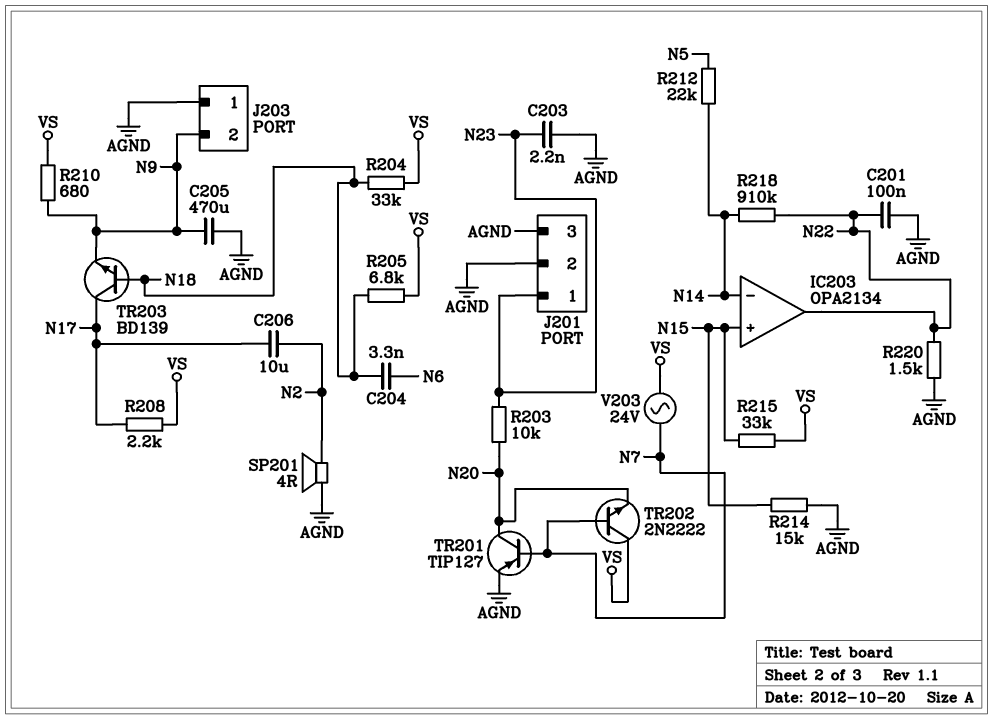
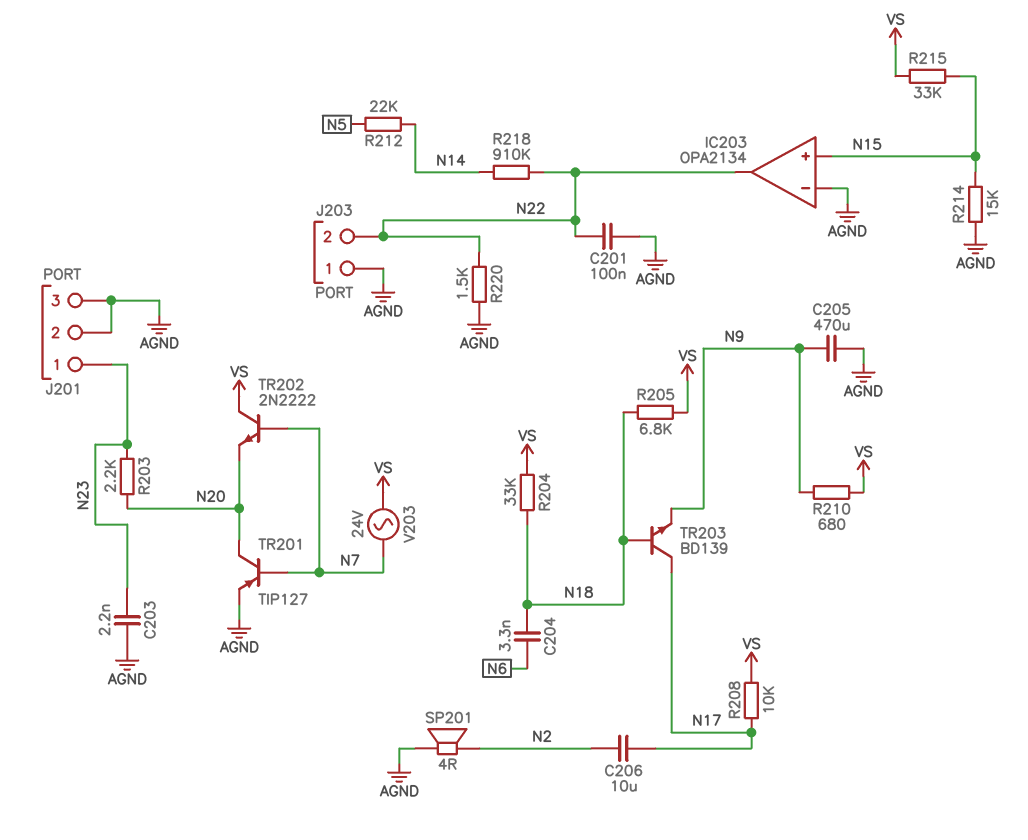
IC203 pin in-: N14 -> AGND
J203 pin 2: N9 -> N22
R203: 10k (N20, N23) -> 2.2k (N20, N23)
R208: 2.2k (N17, VS) -> 10k (N17, VS)

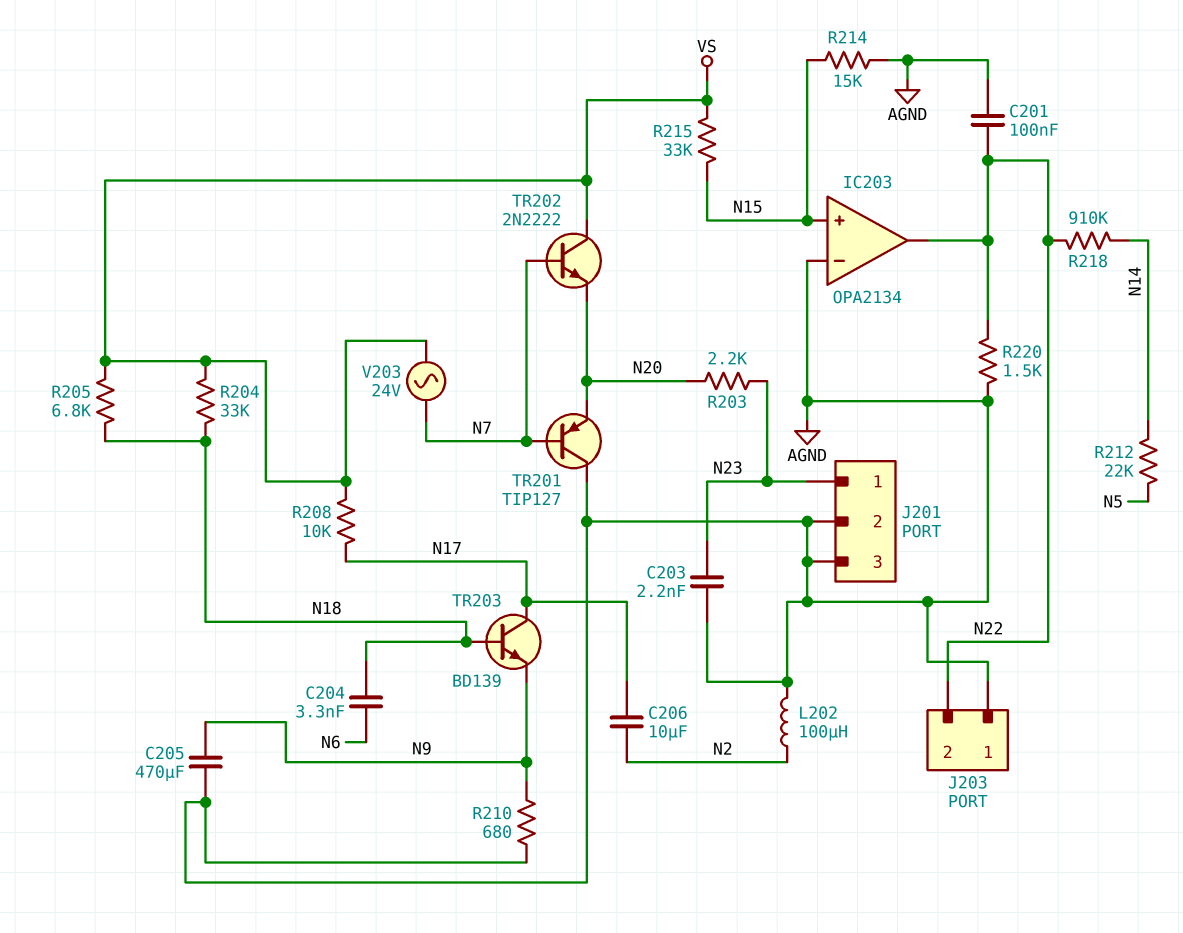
L202: none -> 100uH (AGND, N2)
R210: 680 (N9, VS) -> 680 (AGND, N9)
SP201: speaker 4R (AGND, N2) -> none
TR201: PNP TIP127 (B N7, C N20, E AGND) -> PNP TIP127 (B N7, C AGND, E N20)

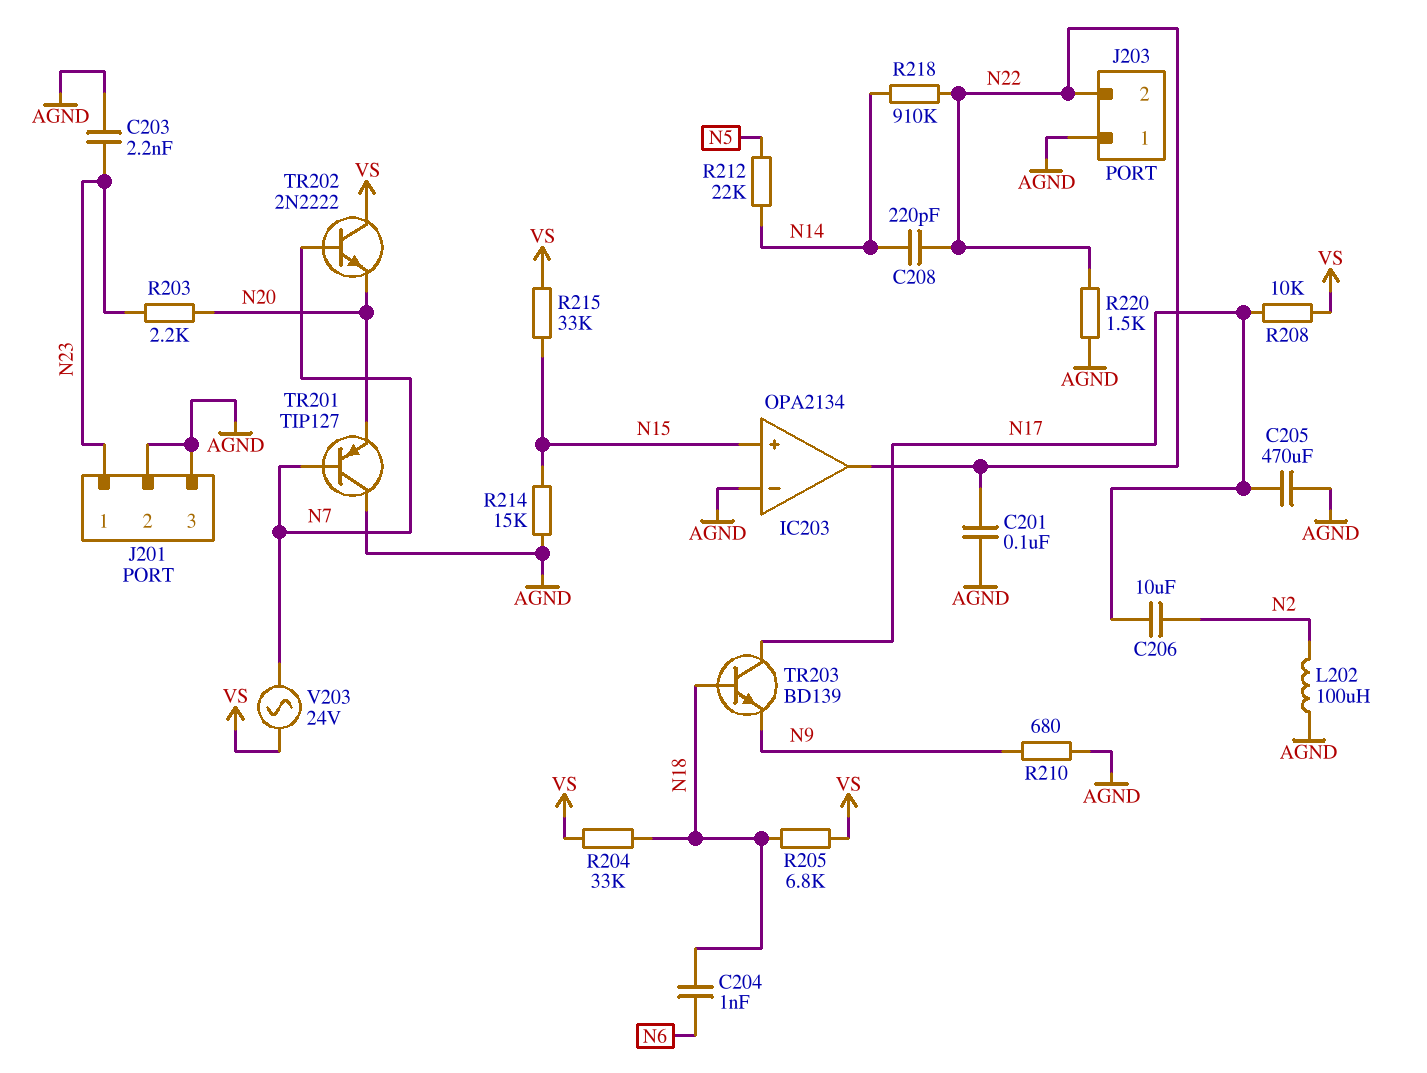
C204: 3.3nF (N6, N18) -> 1nF (N6, N18)
C205: 470uF (AGND, N9) -> 470uF (AGND, N17)
C208: none -> 220pF (N14, N22)

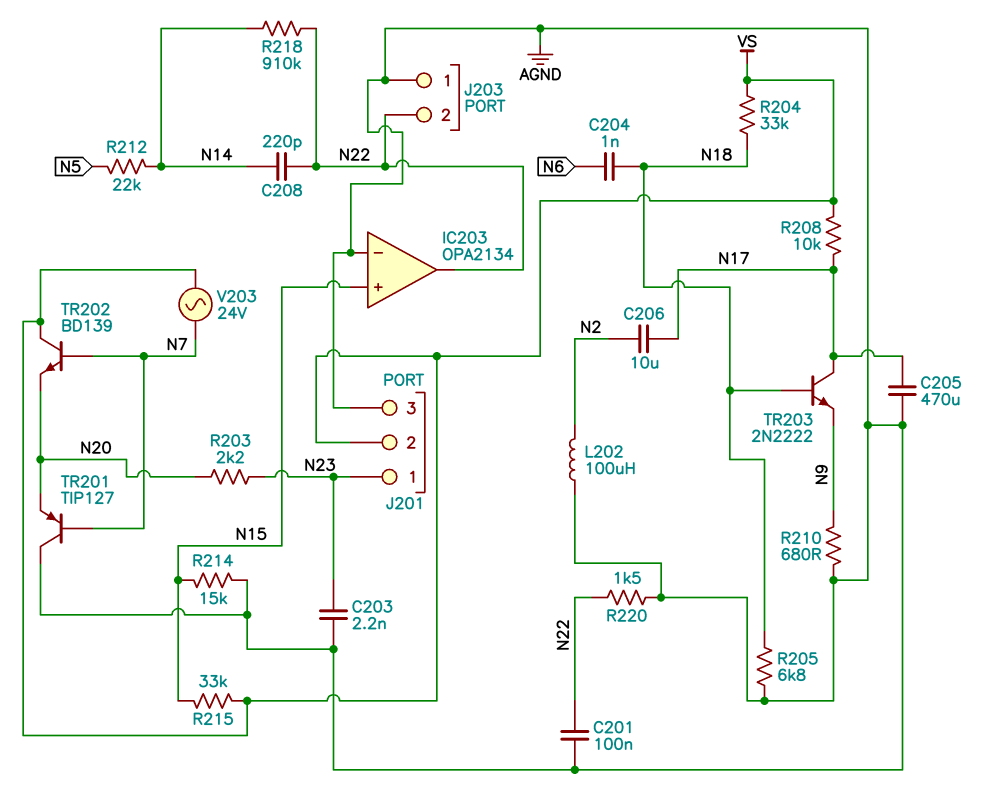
J201 pin 2: AGND -> VS
R205: 6.8k (N18, VS) -> 6.8k (AGND, N18)
TR202: NPN 2N2222 (B N7, C VS, E N20) -> NPN BD139 (B N7, C VS, E N20)
TR203: NPN BD139 (B N18, C N17, E N9) -> NPN 2N2222 (B N18, C N17, E N9)

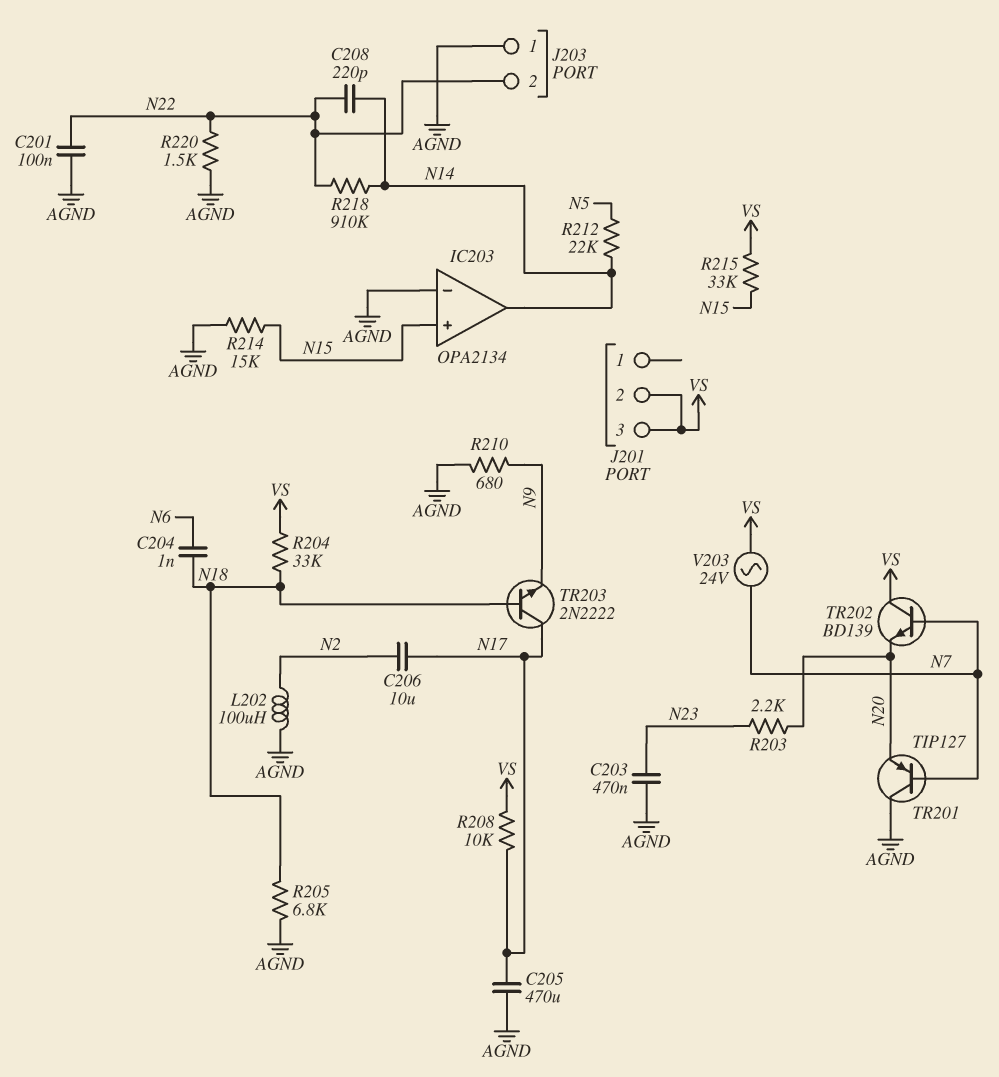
C203: 2.2nF (AGND, N23) -> 470nF (AGND, N23)
IC203 pin out: N22 -> N14
J201 pin 1: N23 -> none
J201 pin 3: AGND -> VS

